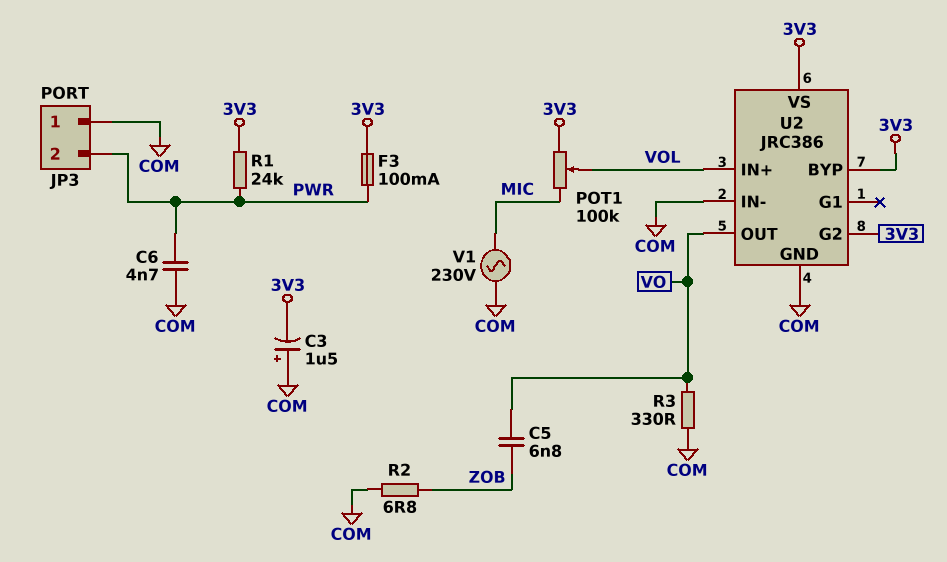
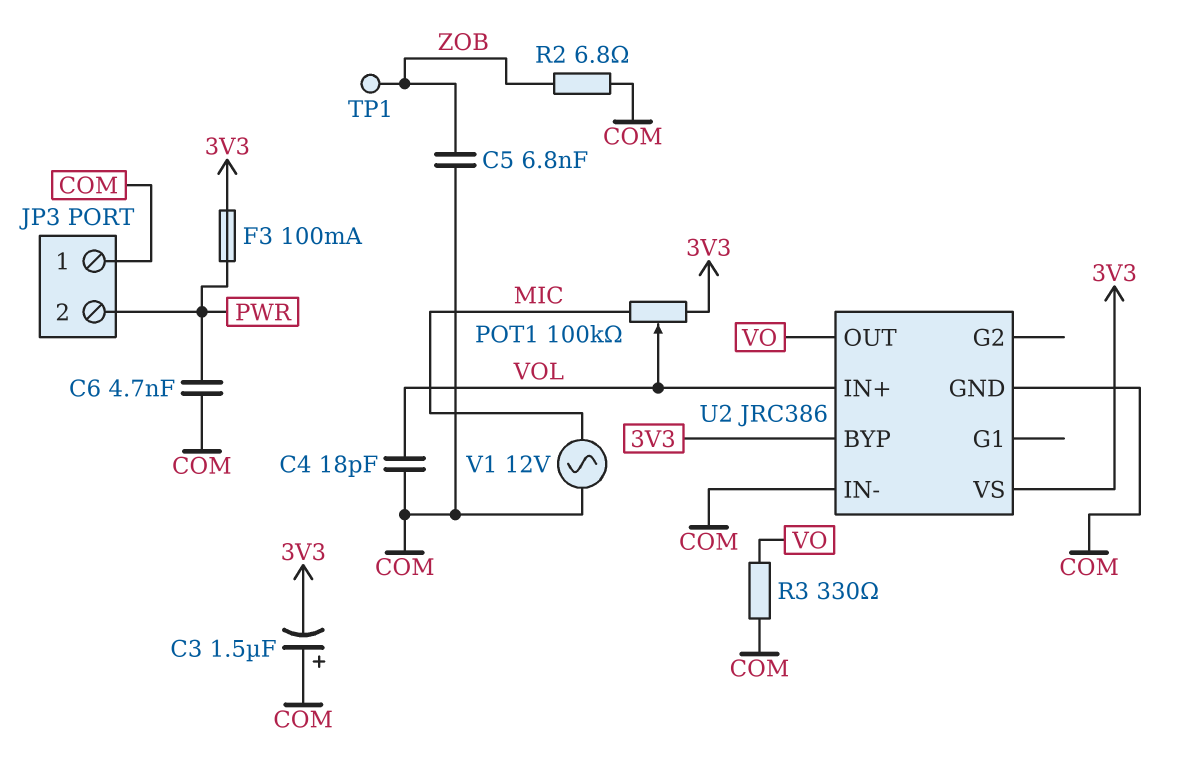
C4: none -> 18pF (COM, VOL)
C5: 6.8nF (VO, ZOB) -> 6.8nF (COM, ZOB)
R1: 24k (3V3, PWR) -> none
TP1: none -> test point (ZOB)
U2 pin G2: 3V3 -> none
V1: AC 230V (COM, MIC) -> AC 12V (COM, MIC)

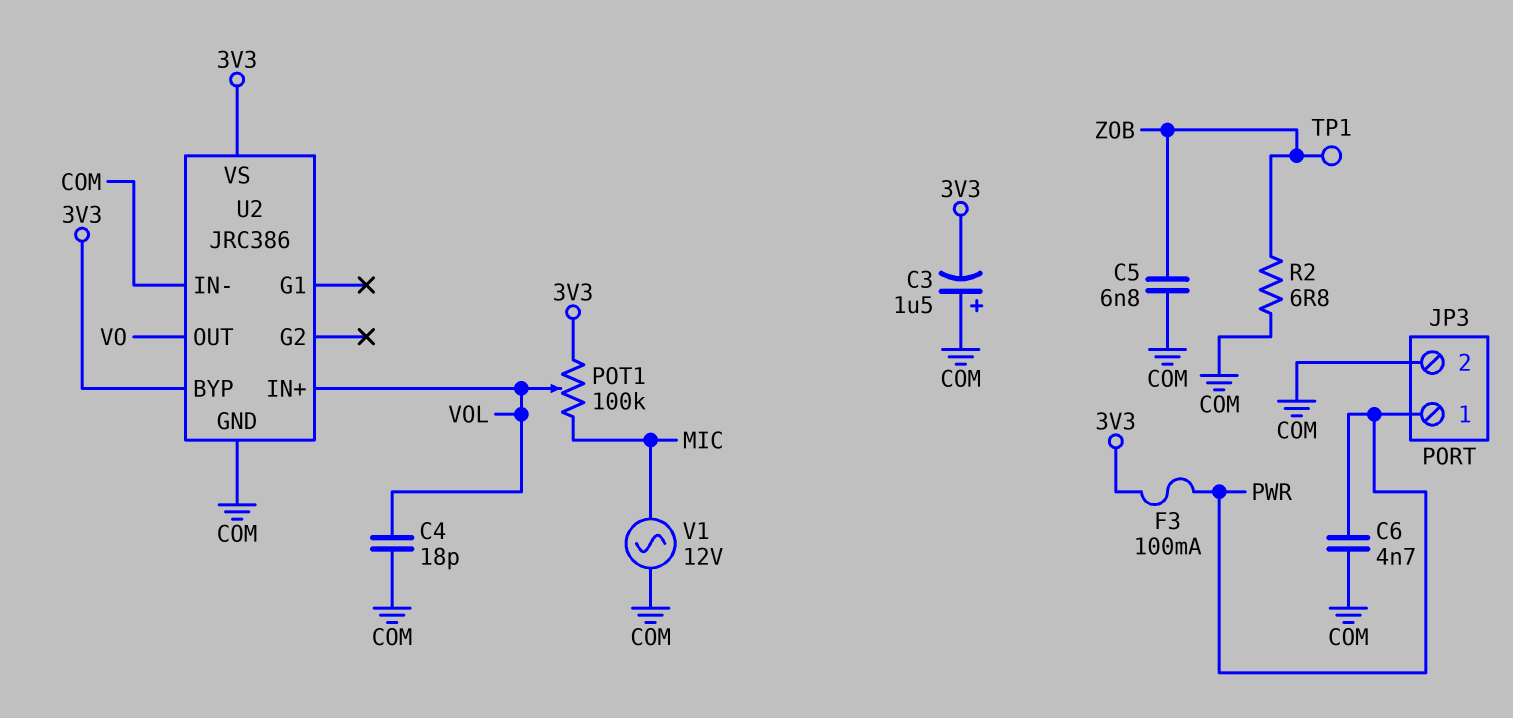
JP3 pin 1: COM -> PWR
JP3 pin 2: PWR -> COM
R3: 330 (COM, VO) -> none

